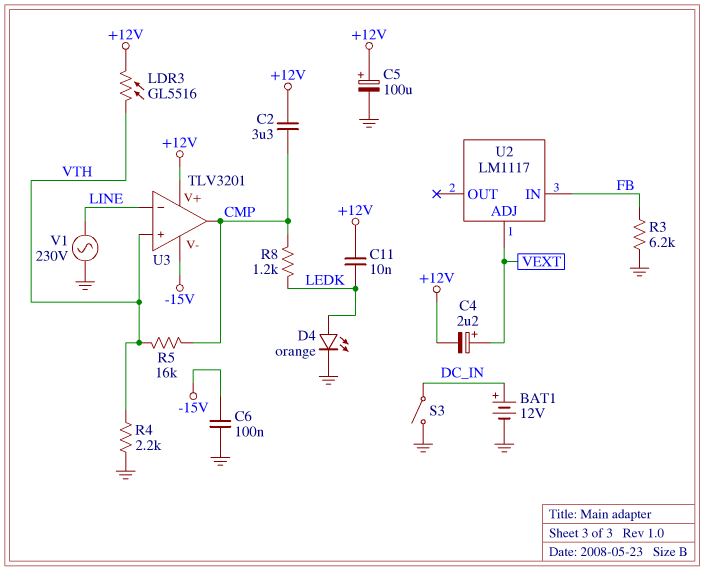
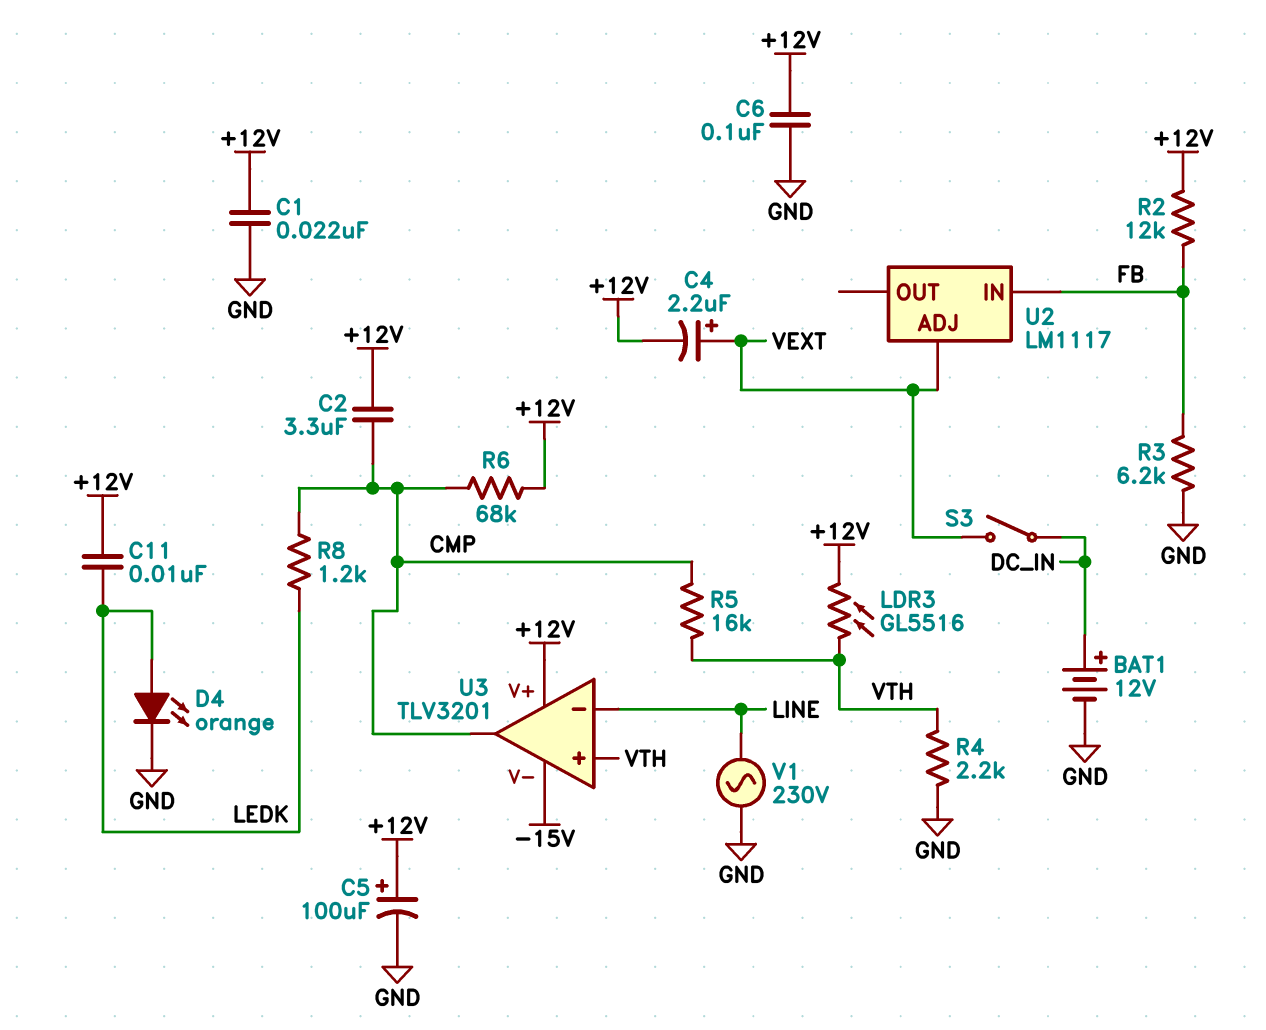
C1: none -> 22nF (+12V, GND)
C6: 100nF (-15V, GND) -> 100nF (+12V, GND)
R2: none -> 12k (+12V, FB)
R6: none -> 68k (+12V, CMP)
S3: switch (DC_IN, GND) -> switch (DC_IN, VEXT)

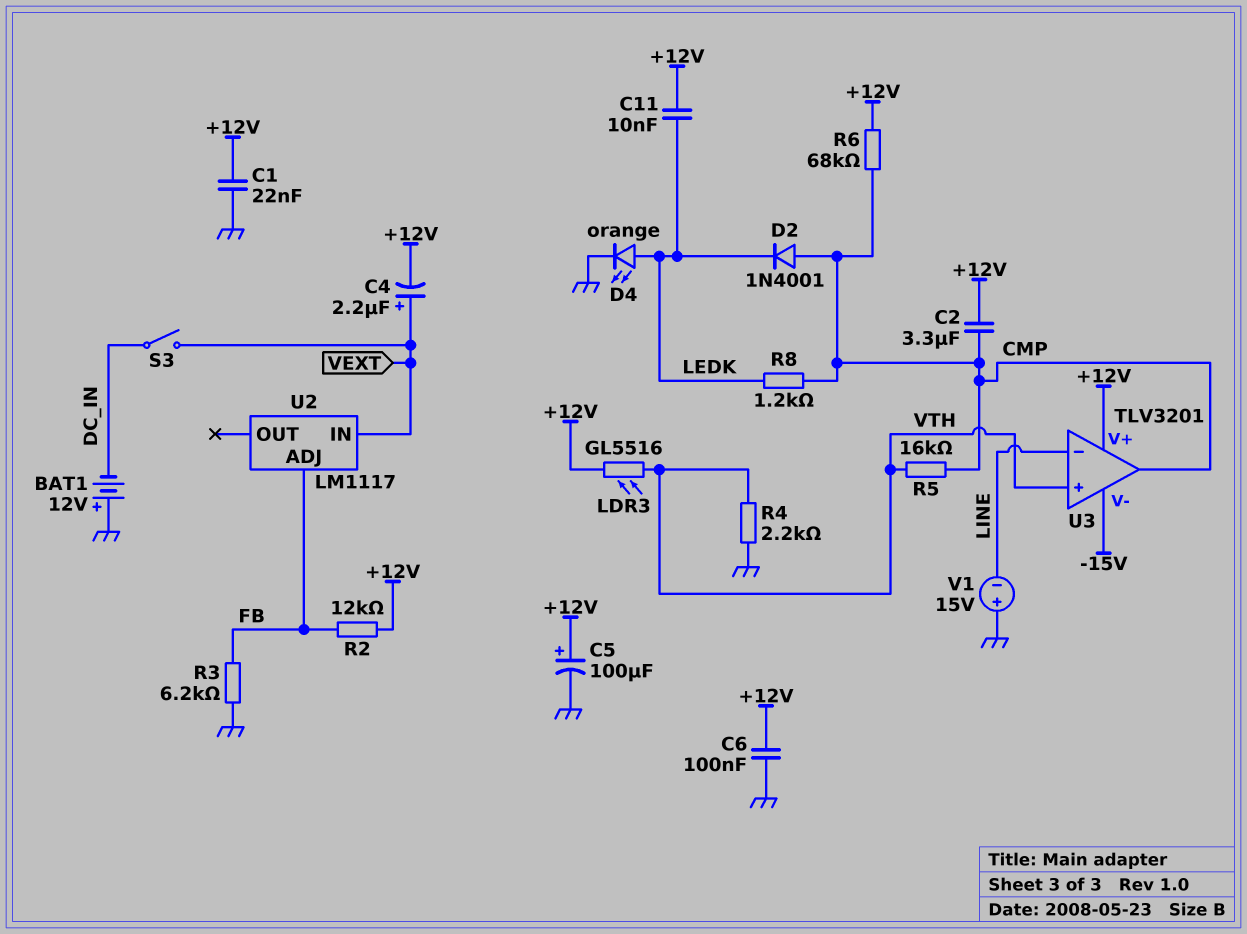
BAT1: 12V (plus DC_IN, minus GND) -> 12V (plus GND, minus DC_IN)
D2: none -> diode 1N4001 (A CMP, K LEDK)
U2 pin ADJ: VEXT -> FB
U2 pin IN: FB -> VEXT
V1: AC 230V (GND, LINE) -> 15V (plus GND, minus LINE)

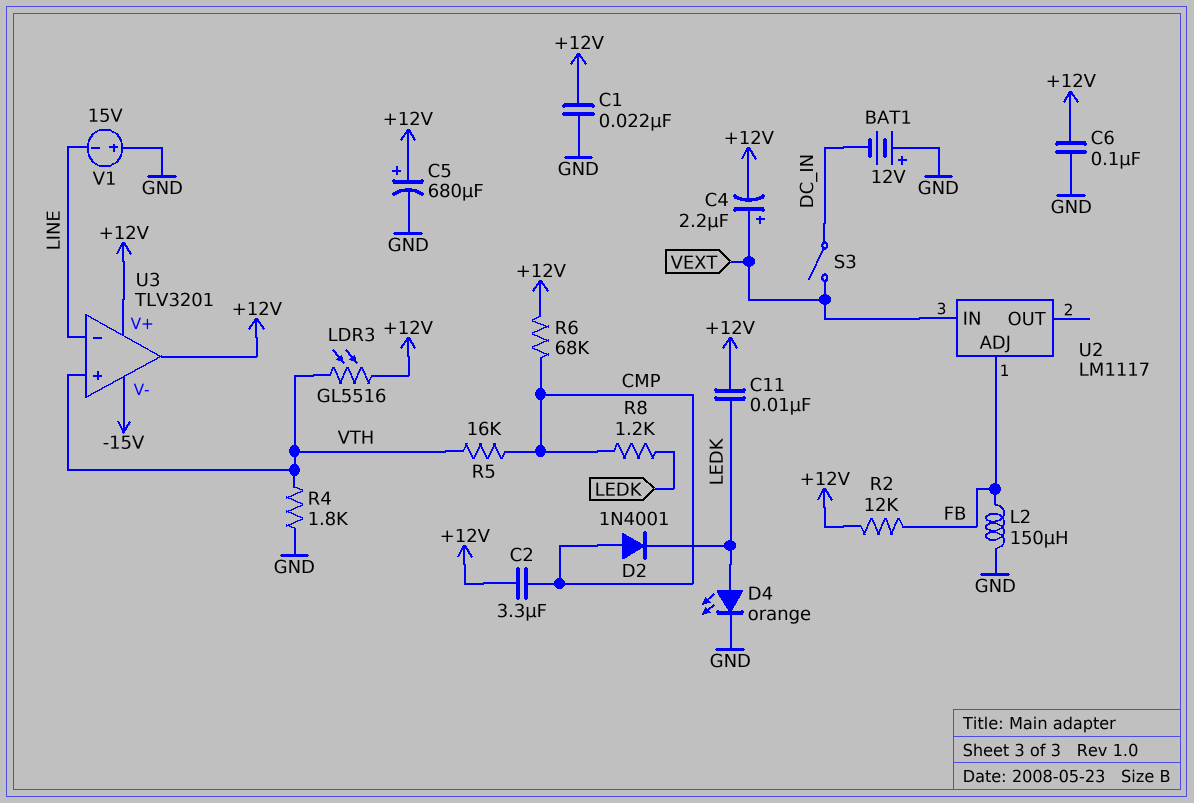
C5: 100uF (plus +12V, minus GND) -> 680uF (plus +12V, minus GND)
L2: none -> 150uH (FB, GND)
R3: 6.2k (FB, GND) -> none
R4: 2.2k (GND, VTH) -> 1.8k (GND, VTH)
U3 pin out: CMP -> +12V

